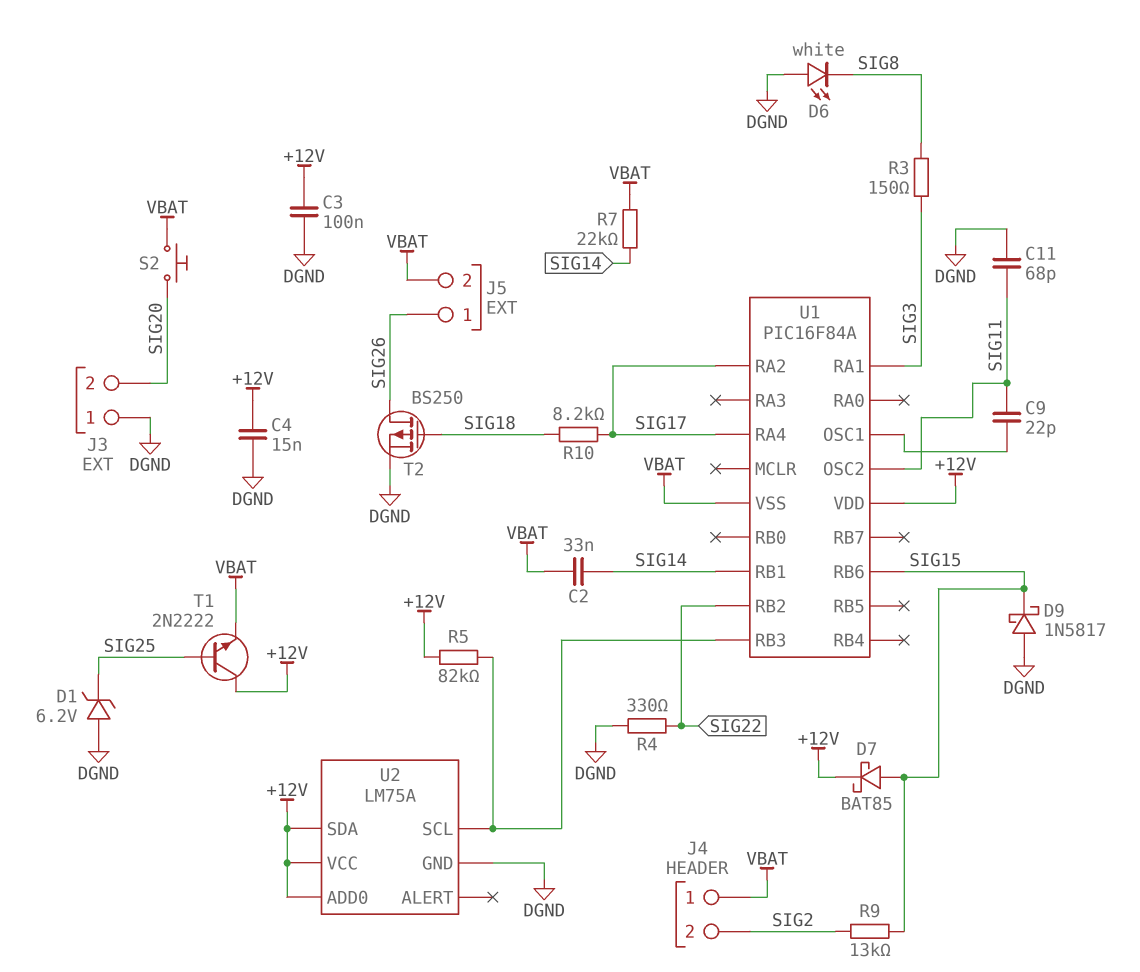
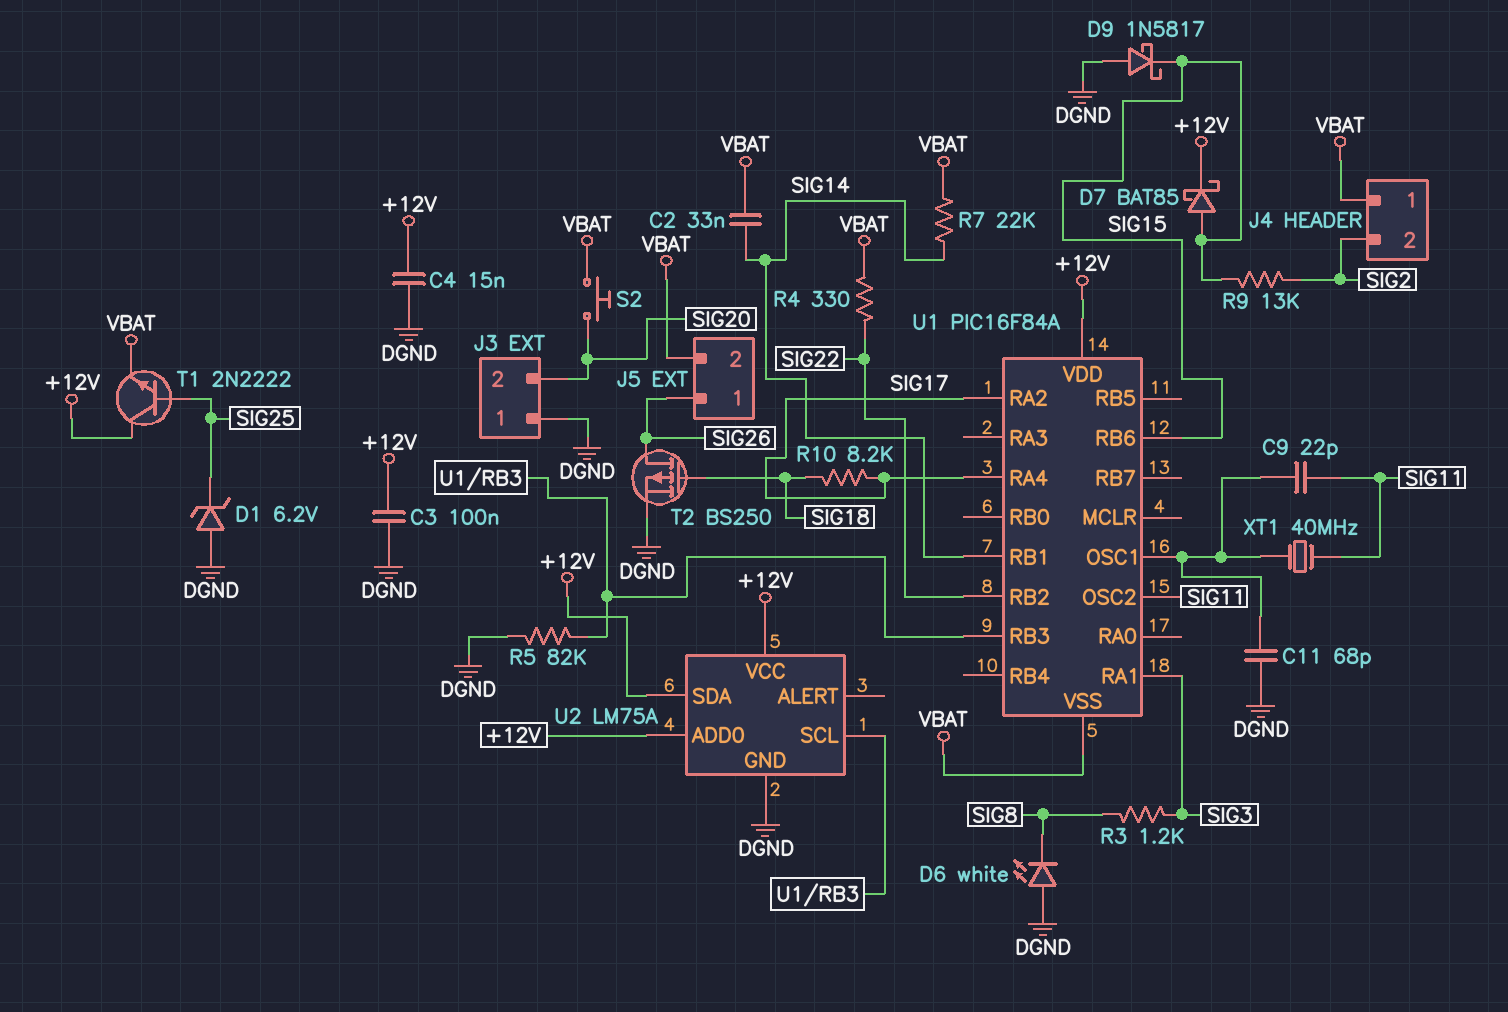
C11: 68pF (DGND, SIG11) -> 68pF (DGND, U1/OSC1)
R3: 150 (SIG3, SIG8) -> 1.2k (SIG3, SIG8)
R4: 330 (DGND, SIG22) -> 330 (SIG22, VBAT)
R5: 82k (+12V, U1/RB3) -> 82k (DGND, U1/RB3)
XT1: none -> 40MHz (SIG11, U1/OSC1)

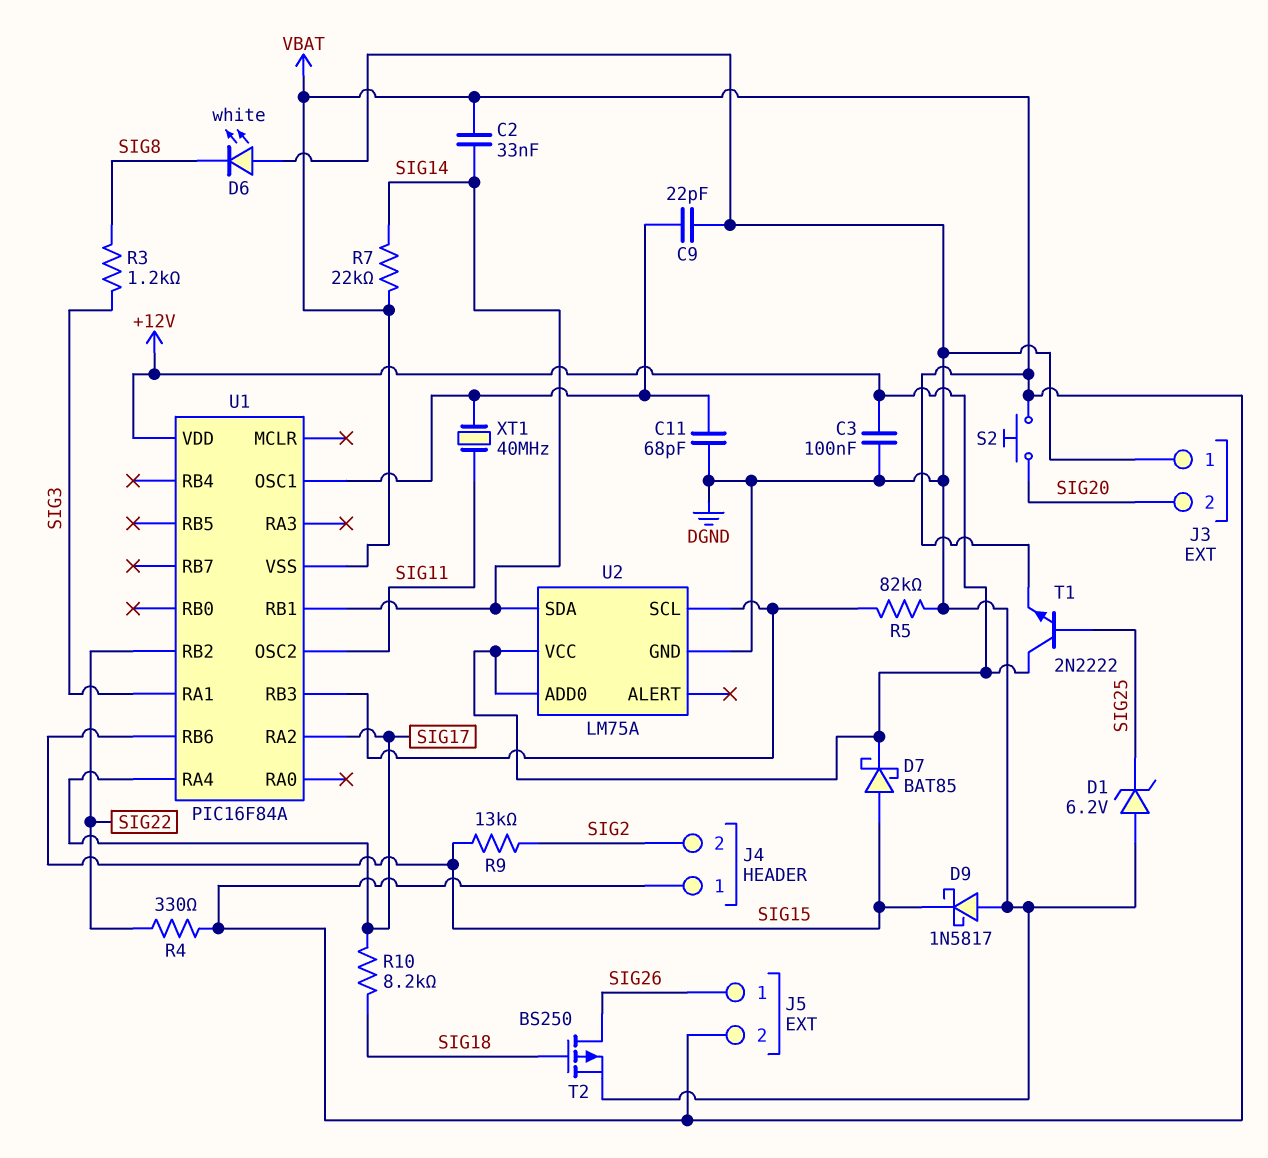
C4: 15nF (+12V, DGND) -> none
C9: 22pF (SIG11, U1/OSC1) -> 22pF (DGND, U1/OSC1)
U2 pin SDA: +12V -> SIG14

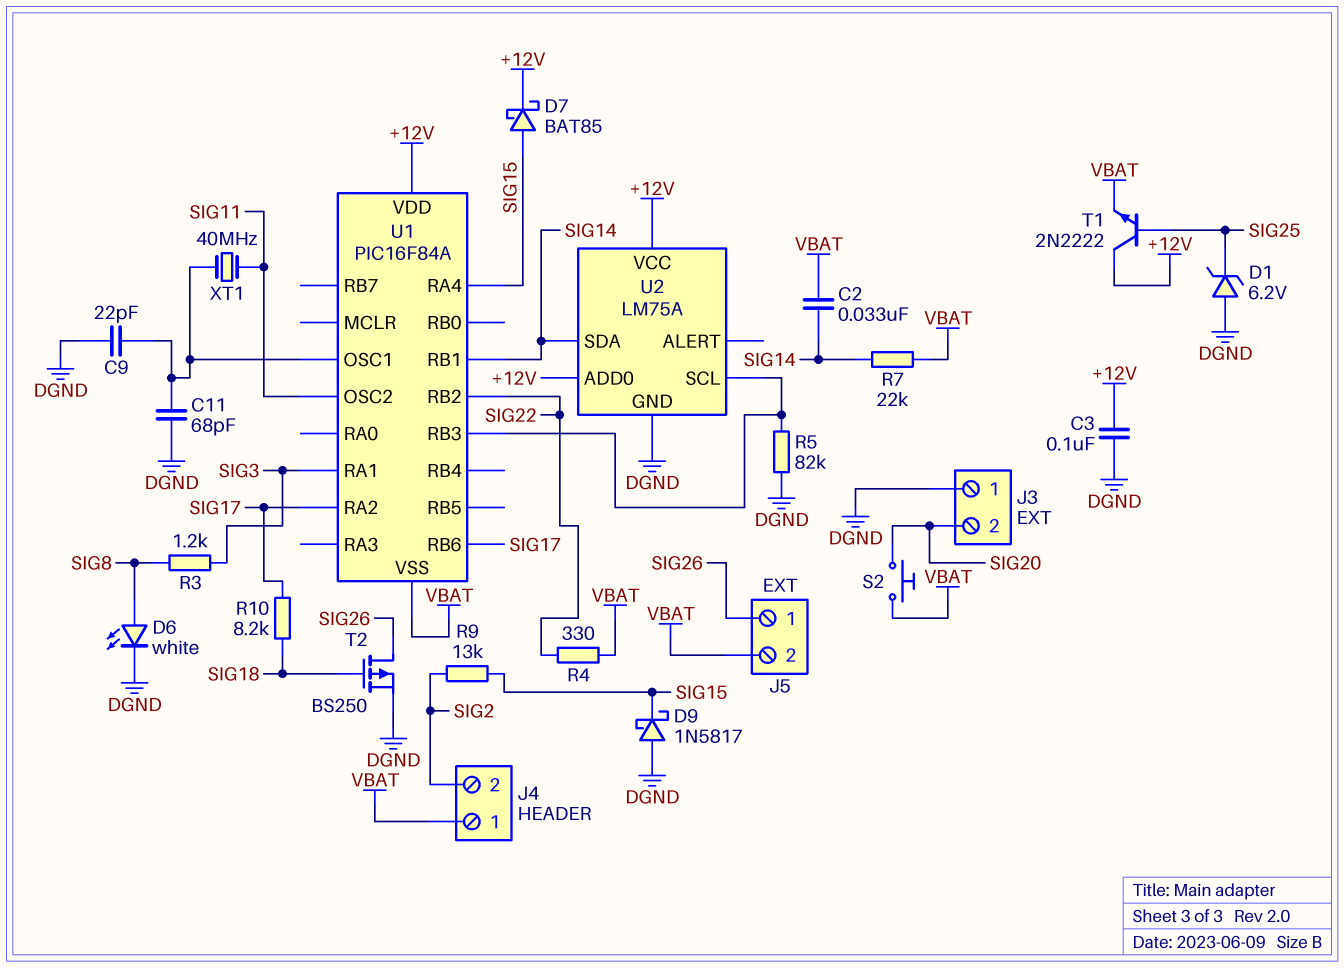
D6: LED white (A DGND, K SIG8) -> LED white (A SIG8, K DGND)
U1 pin RA4: SIG17 -> SIG15
U1 pin RB6: SIG15 -> SIG17

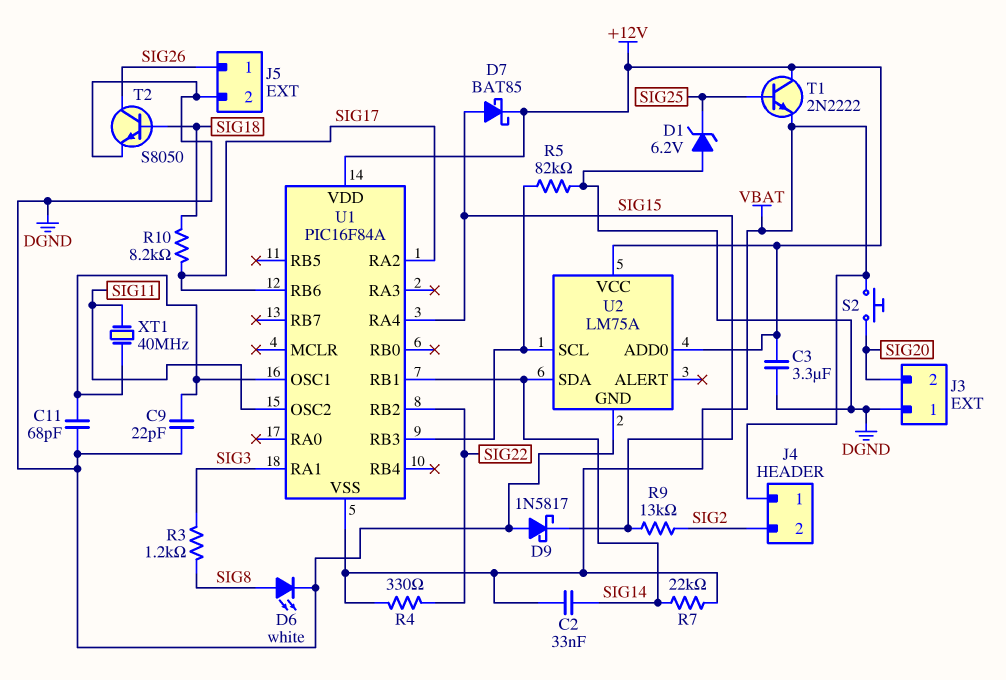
C3: 100nF (+12V, DGND) -> 3.3uF (+12V, DGND)
J5 pin 2: VBAT -> DGND
T2: PMOS BS250 (G SIG18, D SIG26, S DGND) -> NPN S8050 (B SIG18, C SIG26, E DGND)

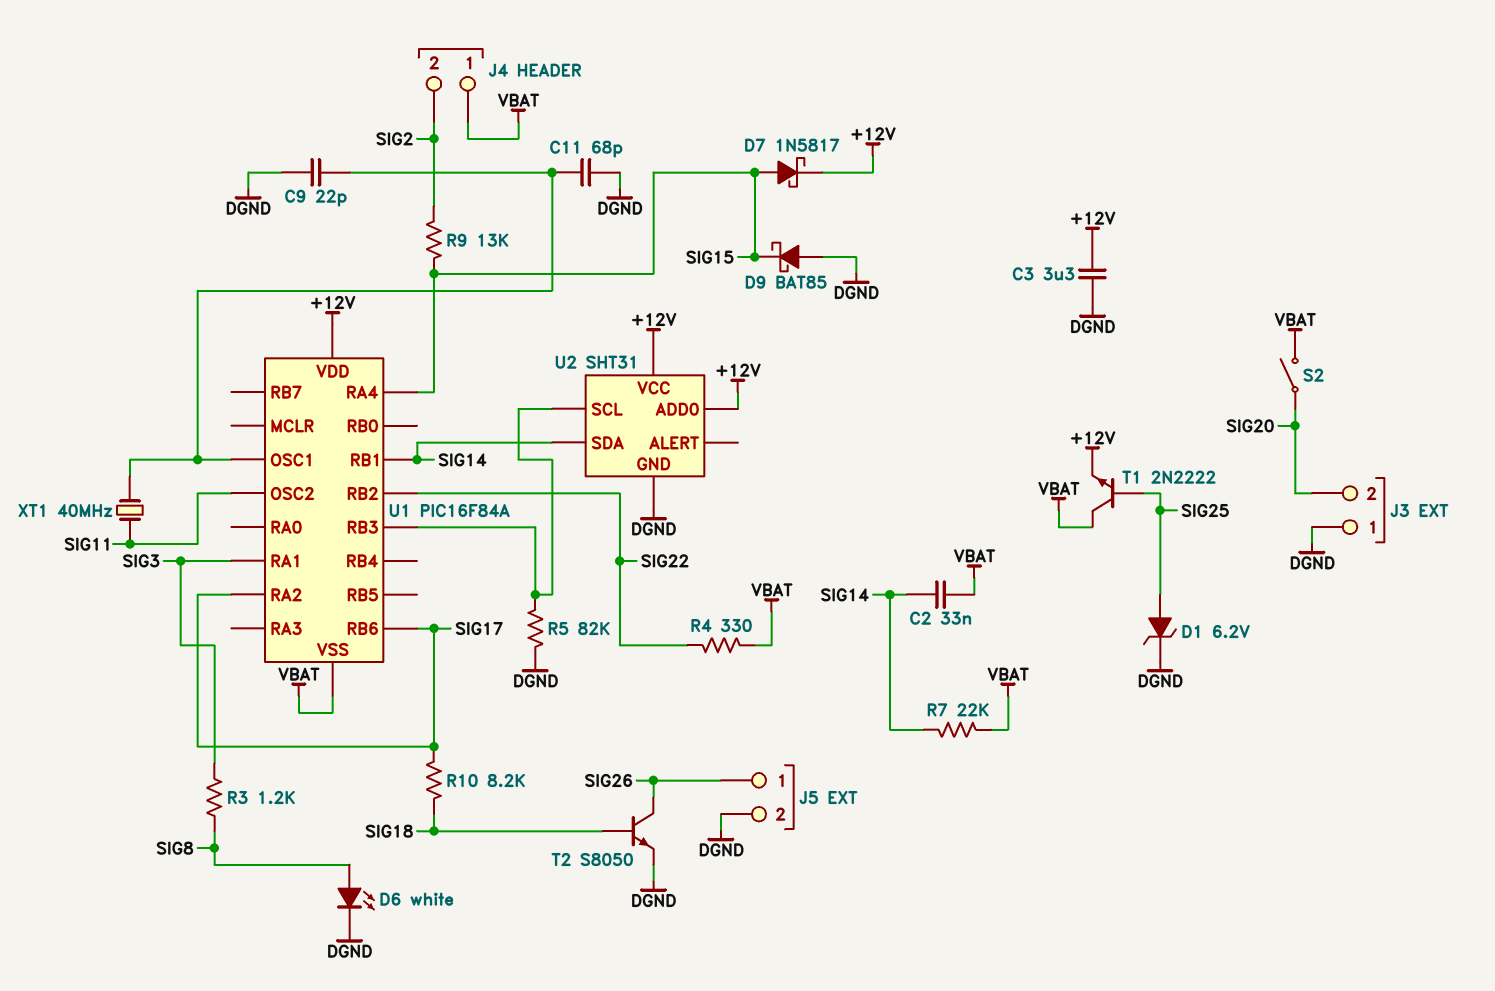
D1: zener 6.2V (A DGND, K SIG25) -> zener 6.2V (A SIG25, K DGND)
D7: schottky BAT85 (A SIG15, K +12V) -> schottky 1N5817 (A SIG15, K +12V)
D9: schottky 1N5817 (A DGND, K SIG15) -> schottky BAT85 (A DGND, K SIG15)
S2: button (SIG20, VBAT) -> switch (SIG20, VBAT)
T1: NPN 2N2222 (B SIG25, C +12V, E VBAT) -> NPN 2N2222 (B SIG25, C VBAT, E +12V)
U2: LM75A -> SHT31

